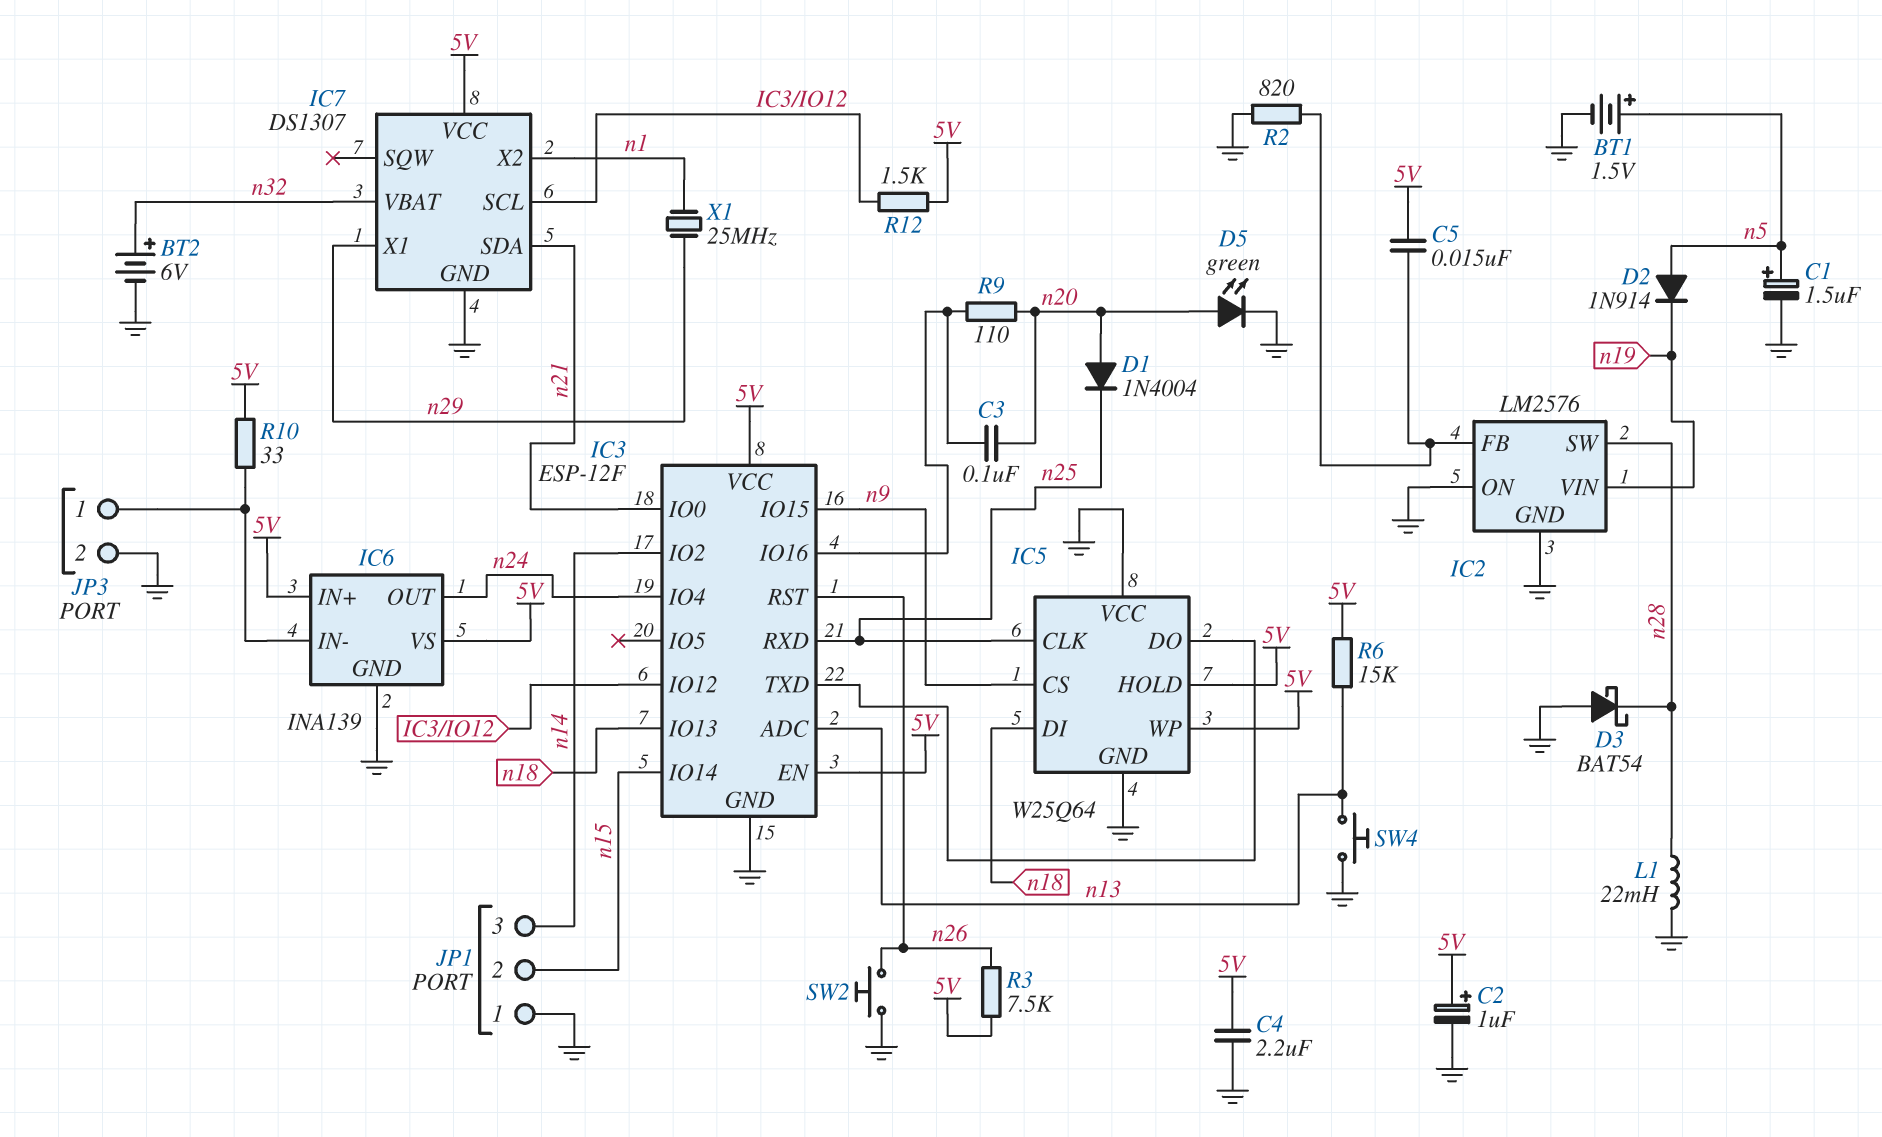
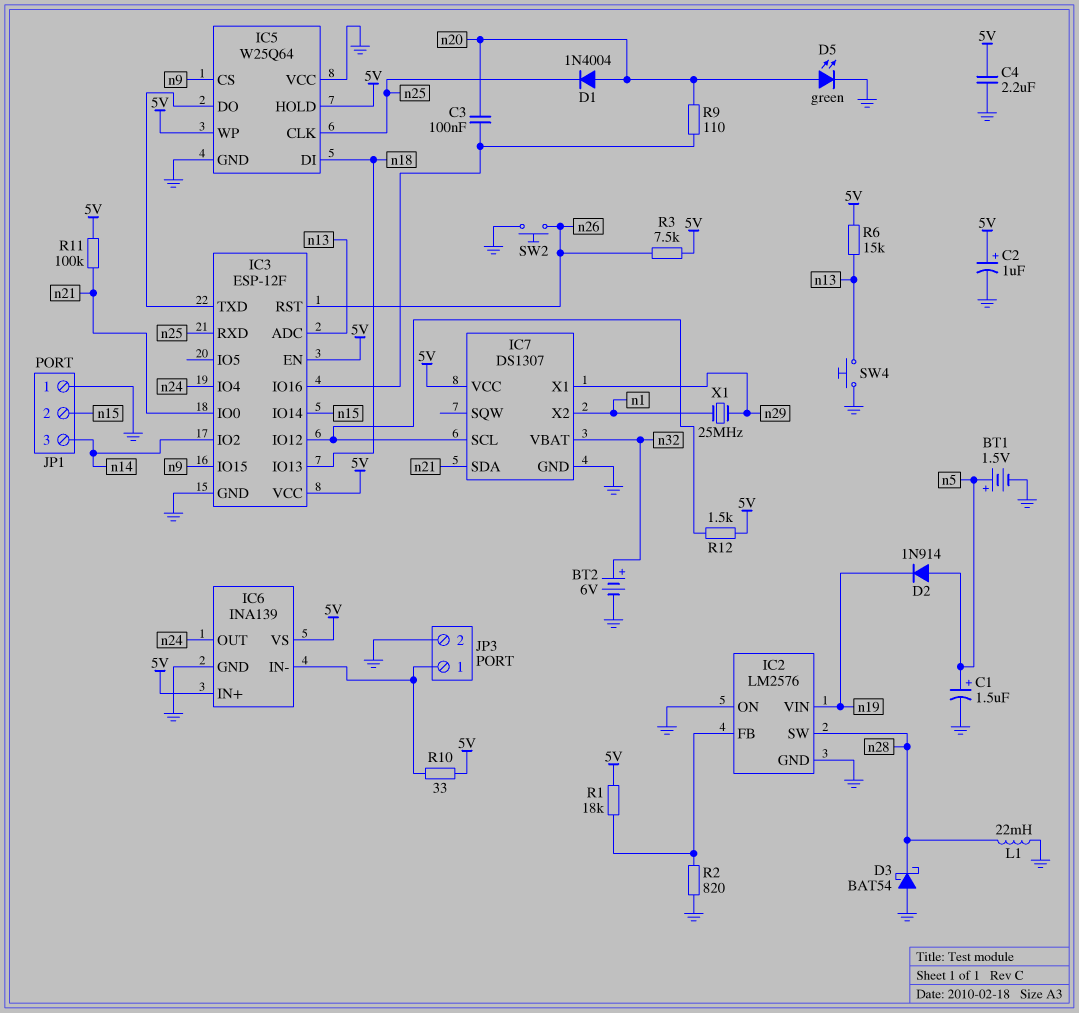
C5: 15nF (5V, IC2/FB) -> none
R1: none -> 18k (5V, IC2/FB)
R11: none -> 100k (5V, n21)

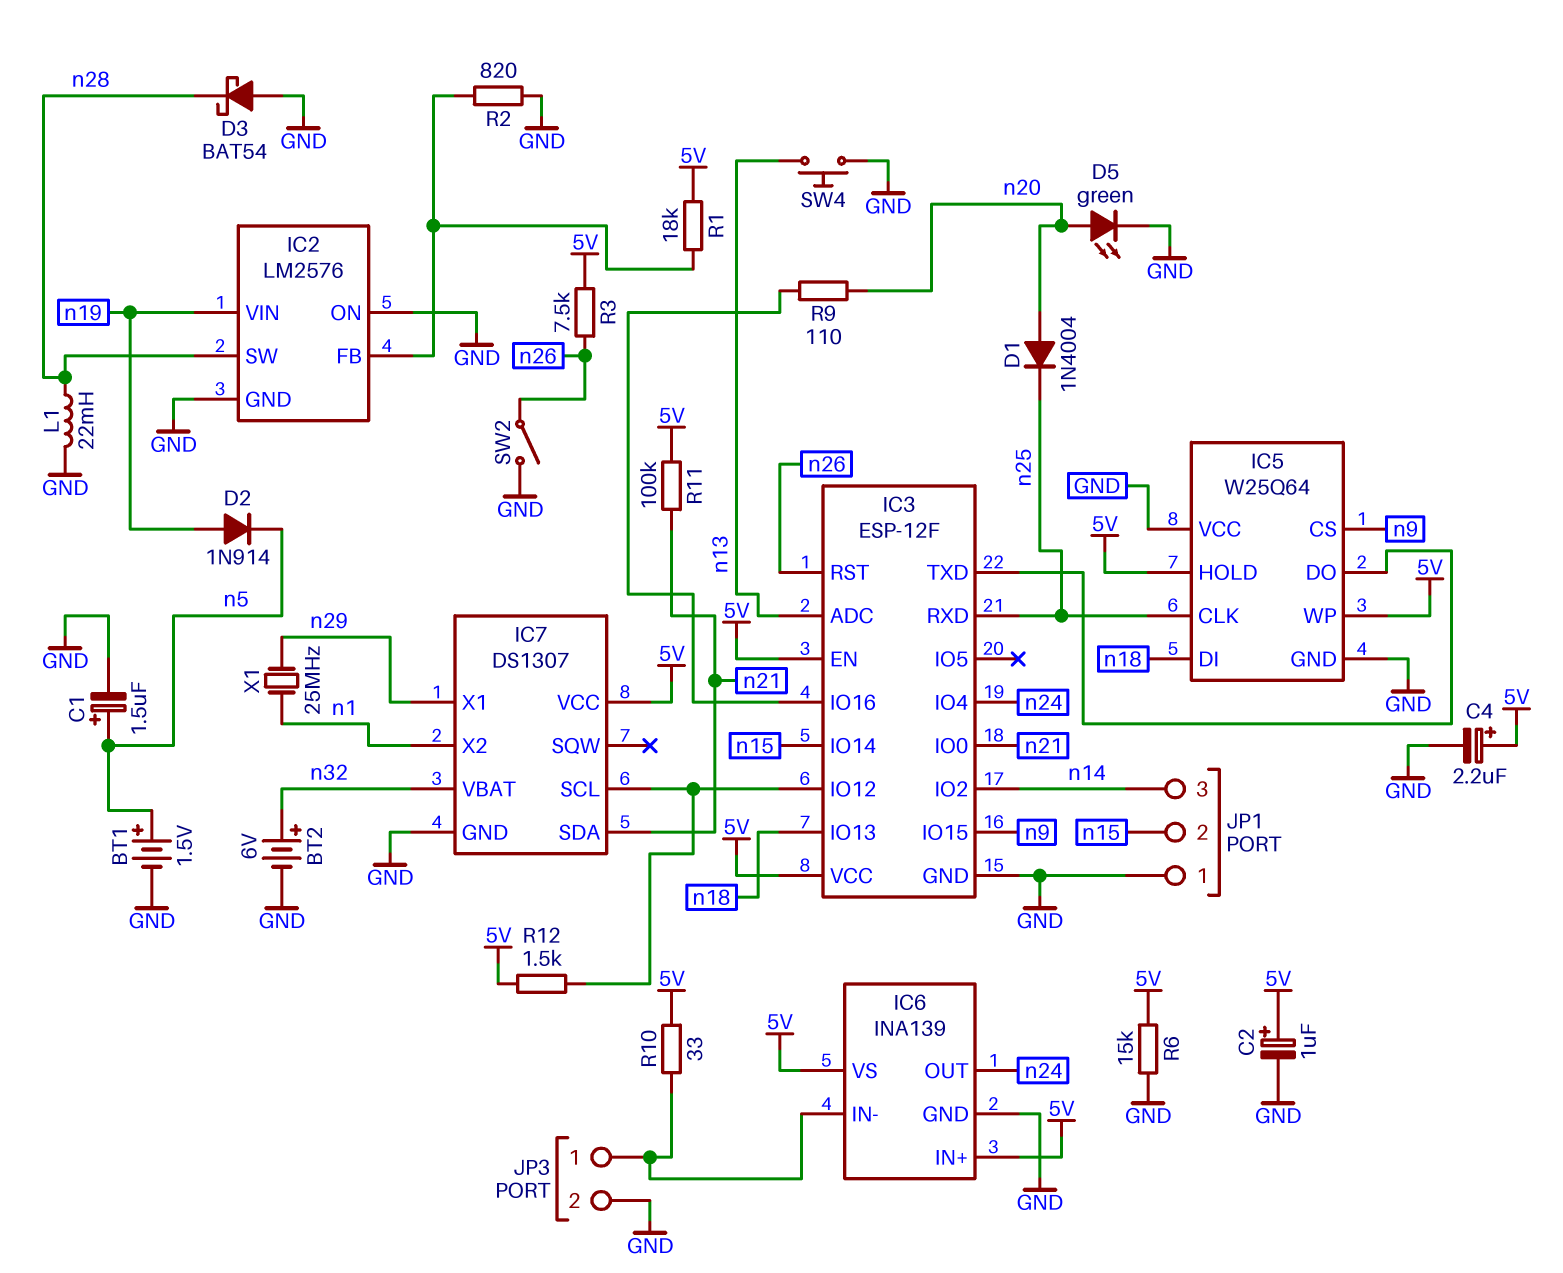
C3: 100nF (IC3/IO16, n20) -> none
C4: 2.2uF (5V, GND) -> 2.2uF (plus 5V, minus GND)
D2: diode 1N914 (A n5, K n19) -> diode 1N914 (A n19, K n5)
R6: 15k (5V, n13) -> 15k (5V, GND)
SW2: button (GND, n26) -> switch (GND, n26)

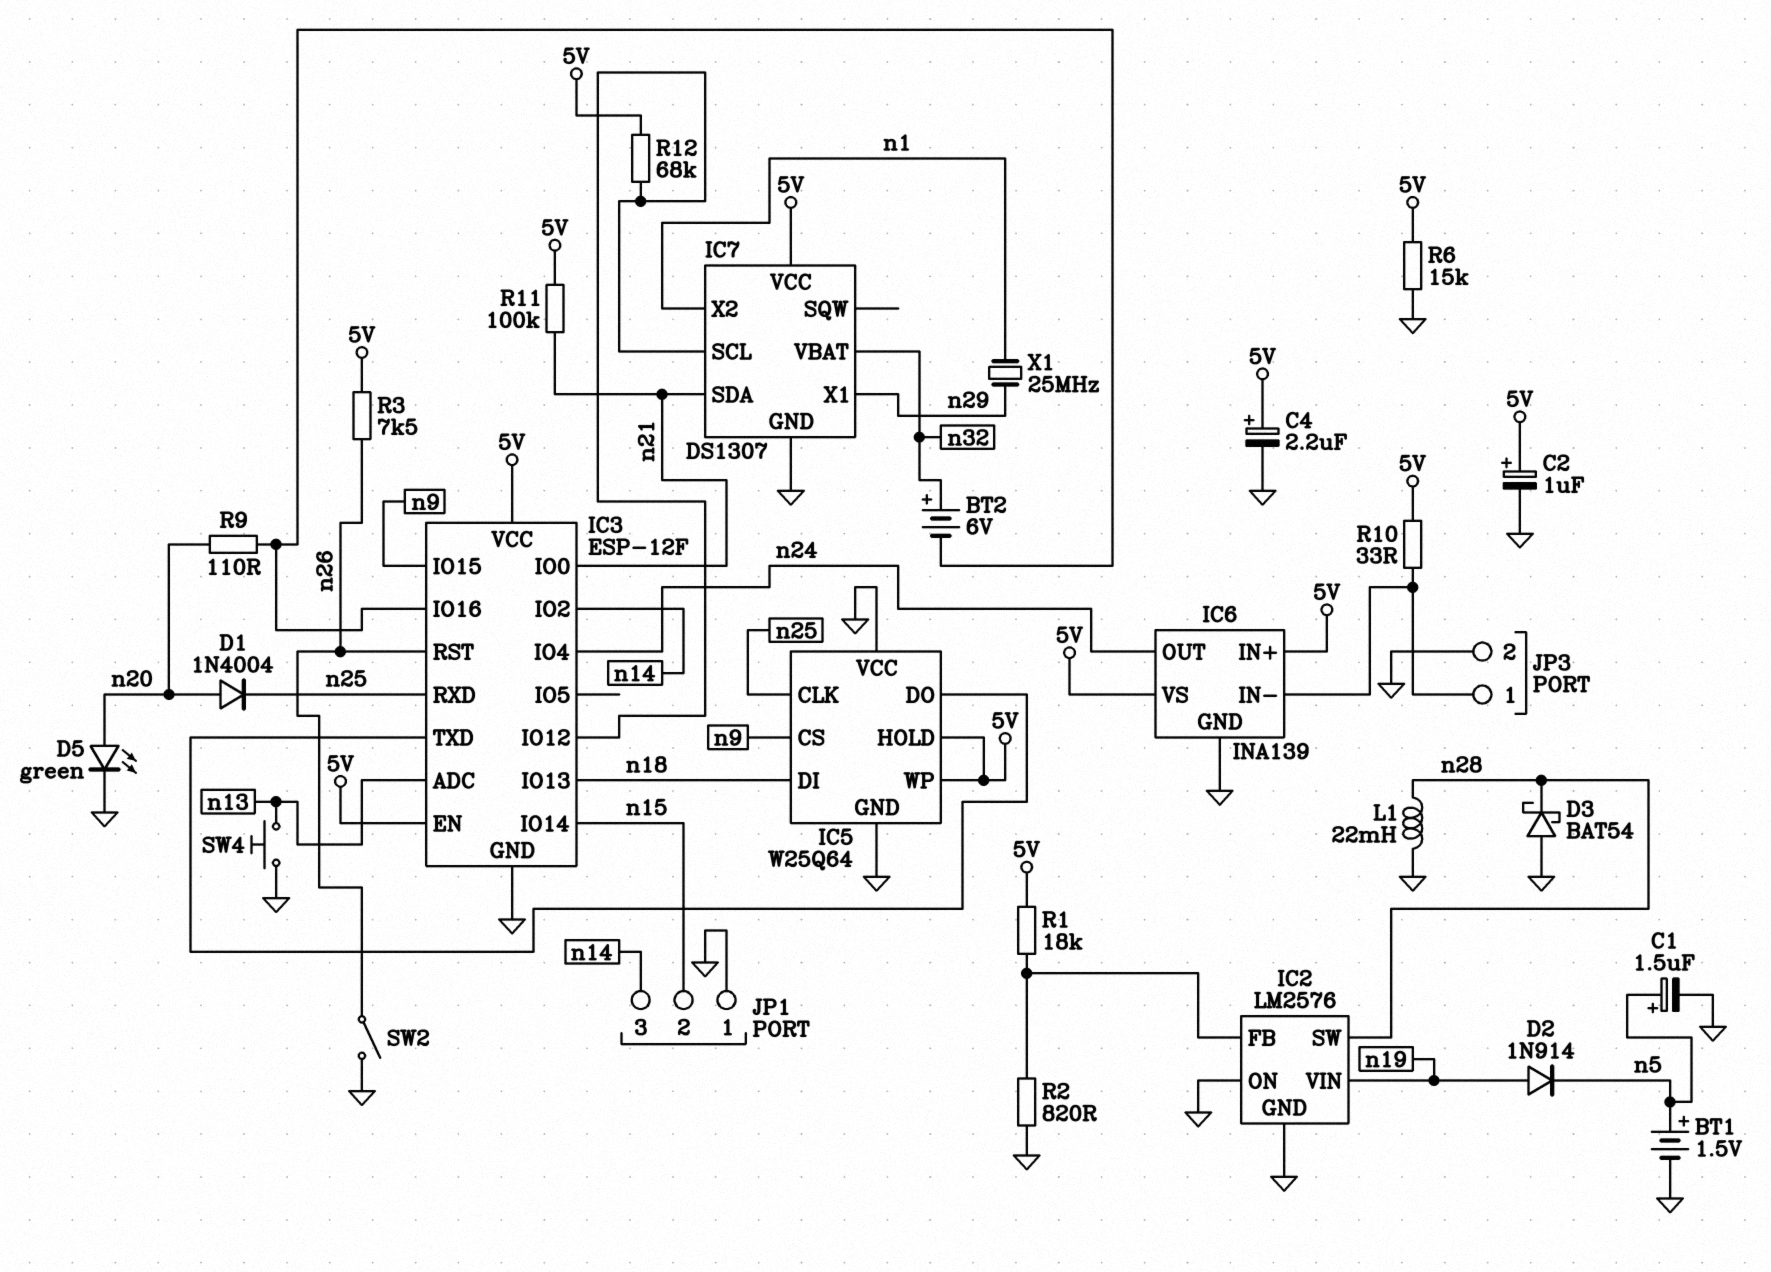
BT2: 6V (plus n32, minus GND) -> 6V (plus n32, minus IC3/IO16)
R12: 1.5k (5V, IC3/IO12) -> 68k (5V, IC3/IO12)

